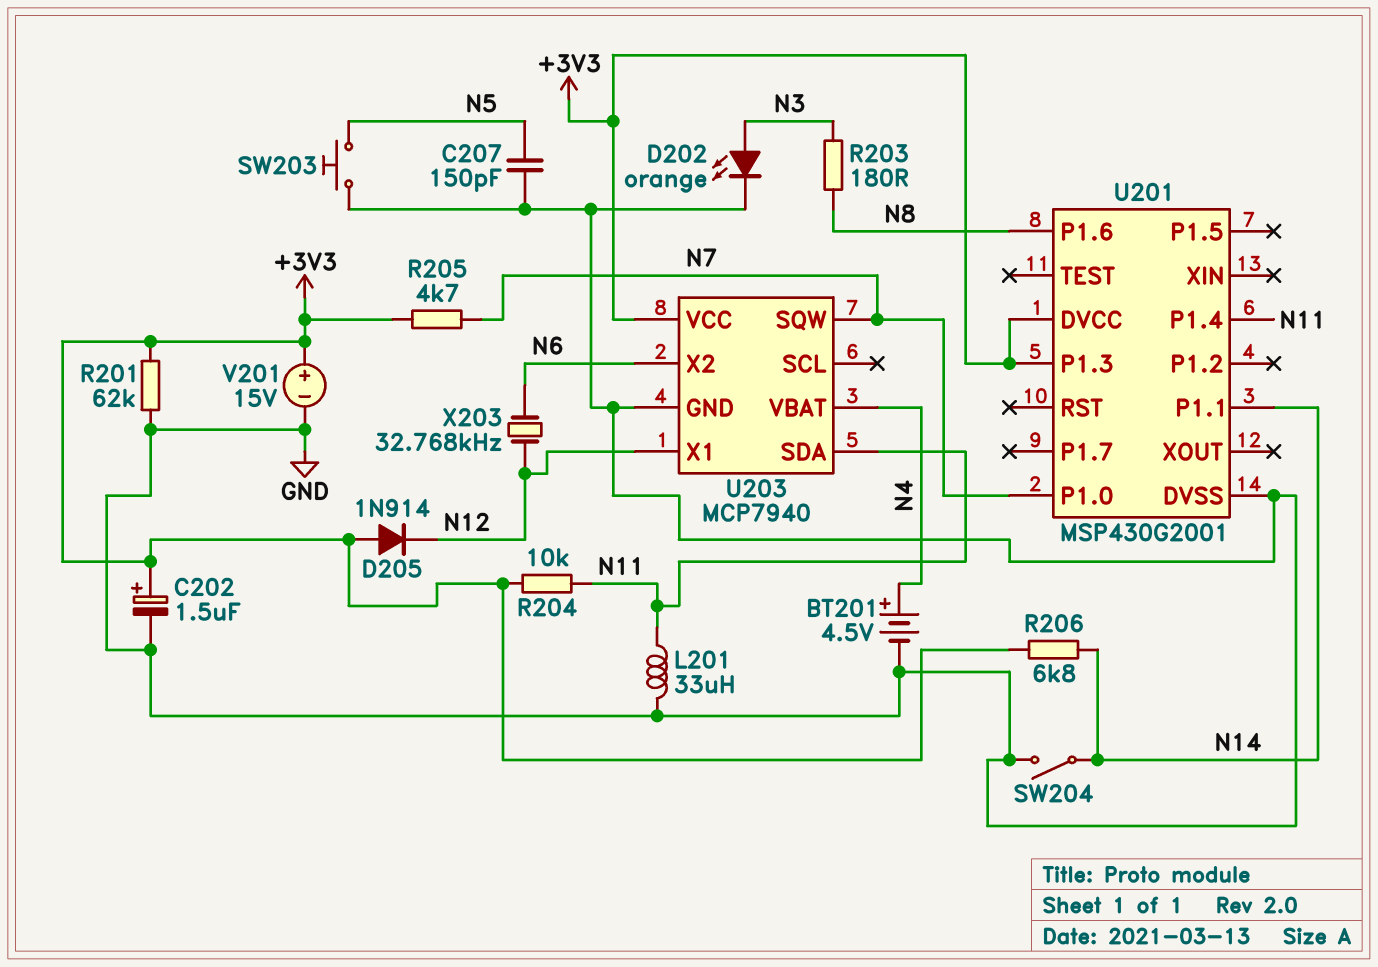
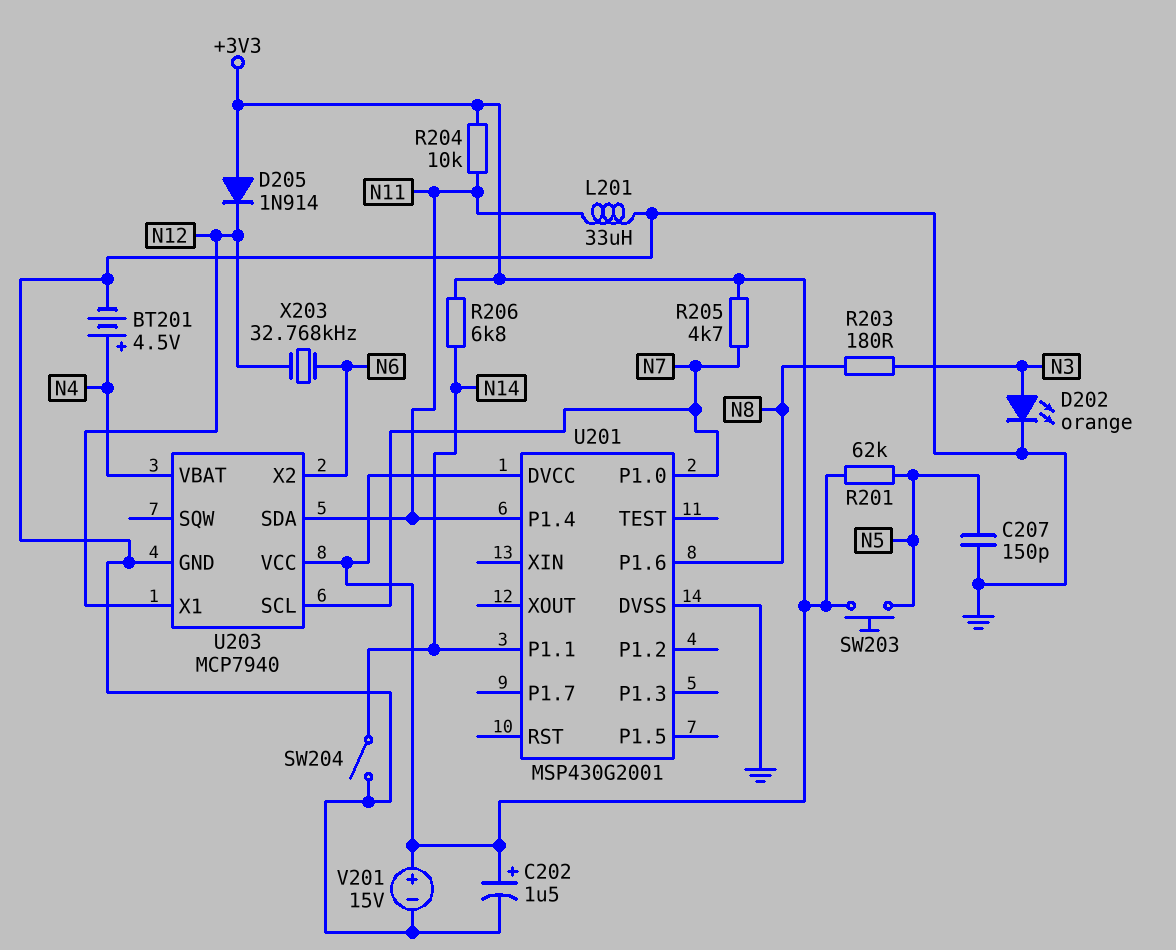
R201: 62k (+3V3, GND) -> 62k (+3V3, N5)
SW203: button (GND, N5) -> button (+3V3, N5)
U201 pin P1.3: +3V3 -> none
U203 pin SCL: none -> N7
U203 pin SQW: N7 -> none

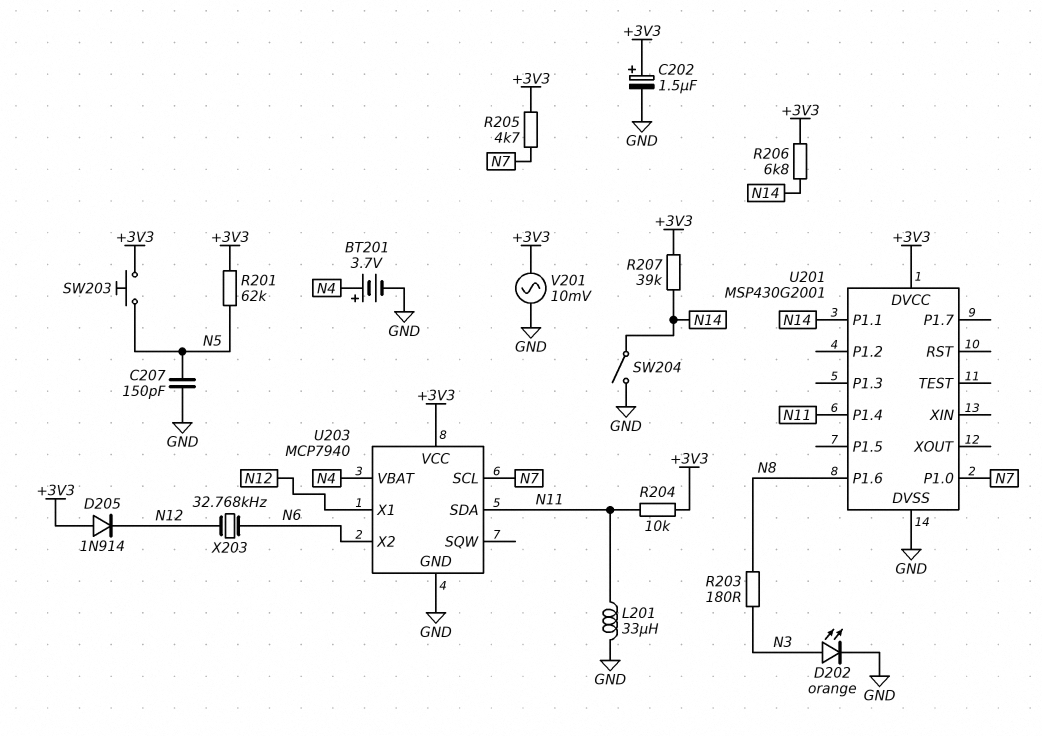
BT201: 4.5V (plus N4, minus GND) -> 3.7V (plus N4, minus GND)
R207: none -> 39k (+3V3, N14)
V201: 15V (plus +3V3, minus GND) -> AC 10mV (+3V3, GND)

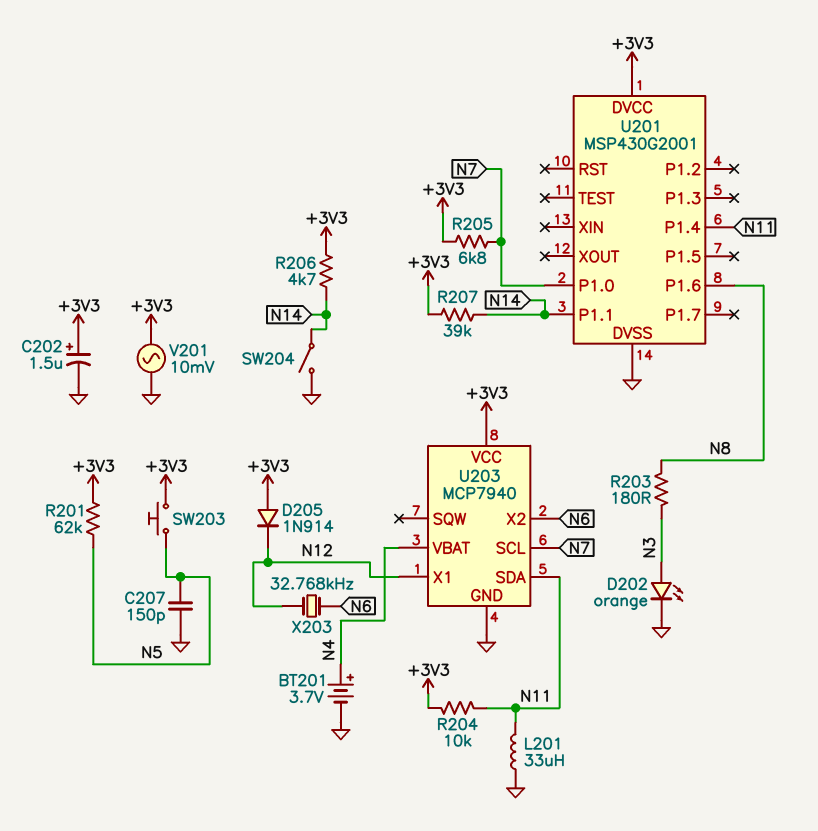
R205: 4.7k (+3V3, N7) -> 6.8k (+3V3, N7)
R206: 6.8k (+3V3, N14) -> 4.7k (+3V3, N14)

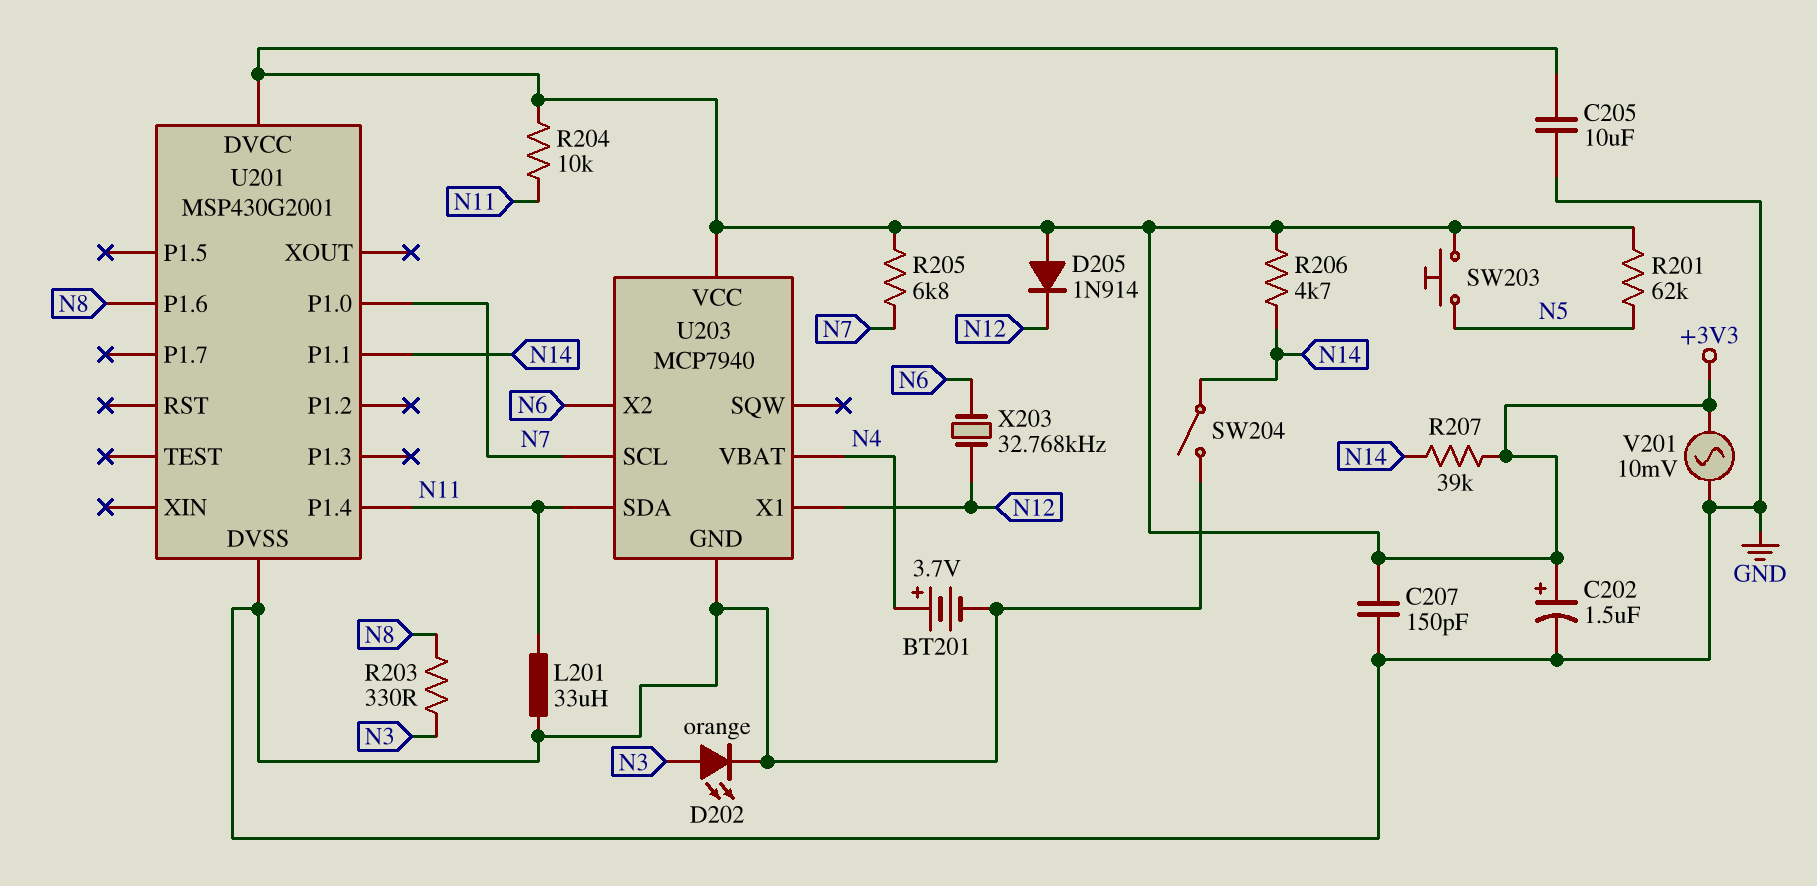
C205: none -> 10uF (+3V3, GND)
C207: 150pF (GND, N5) -> 150pF (+3V3, GND)
R203: 180 (N3, N8) -> 330 (N3, N8)

